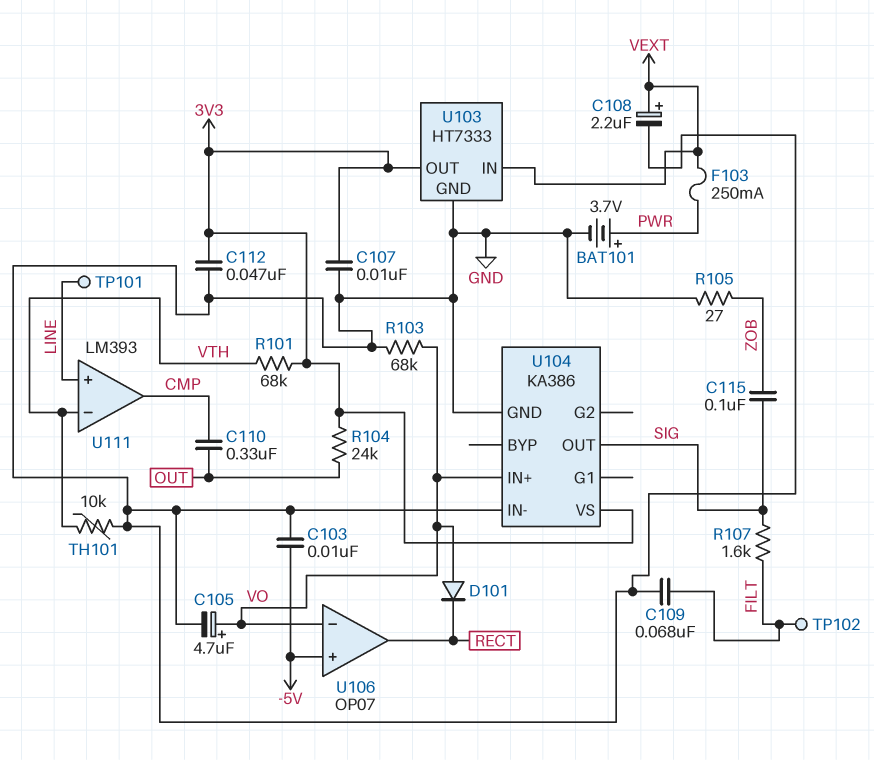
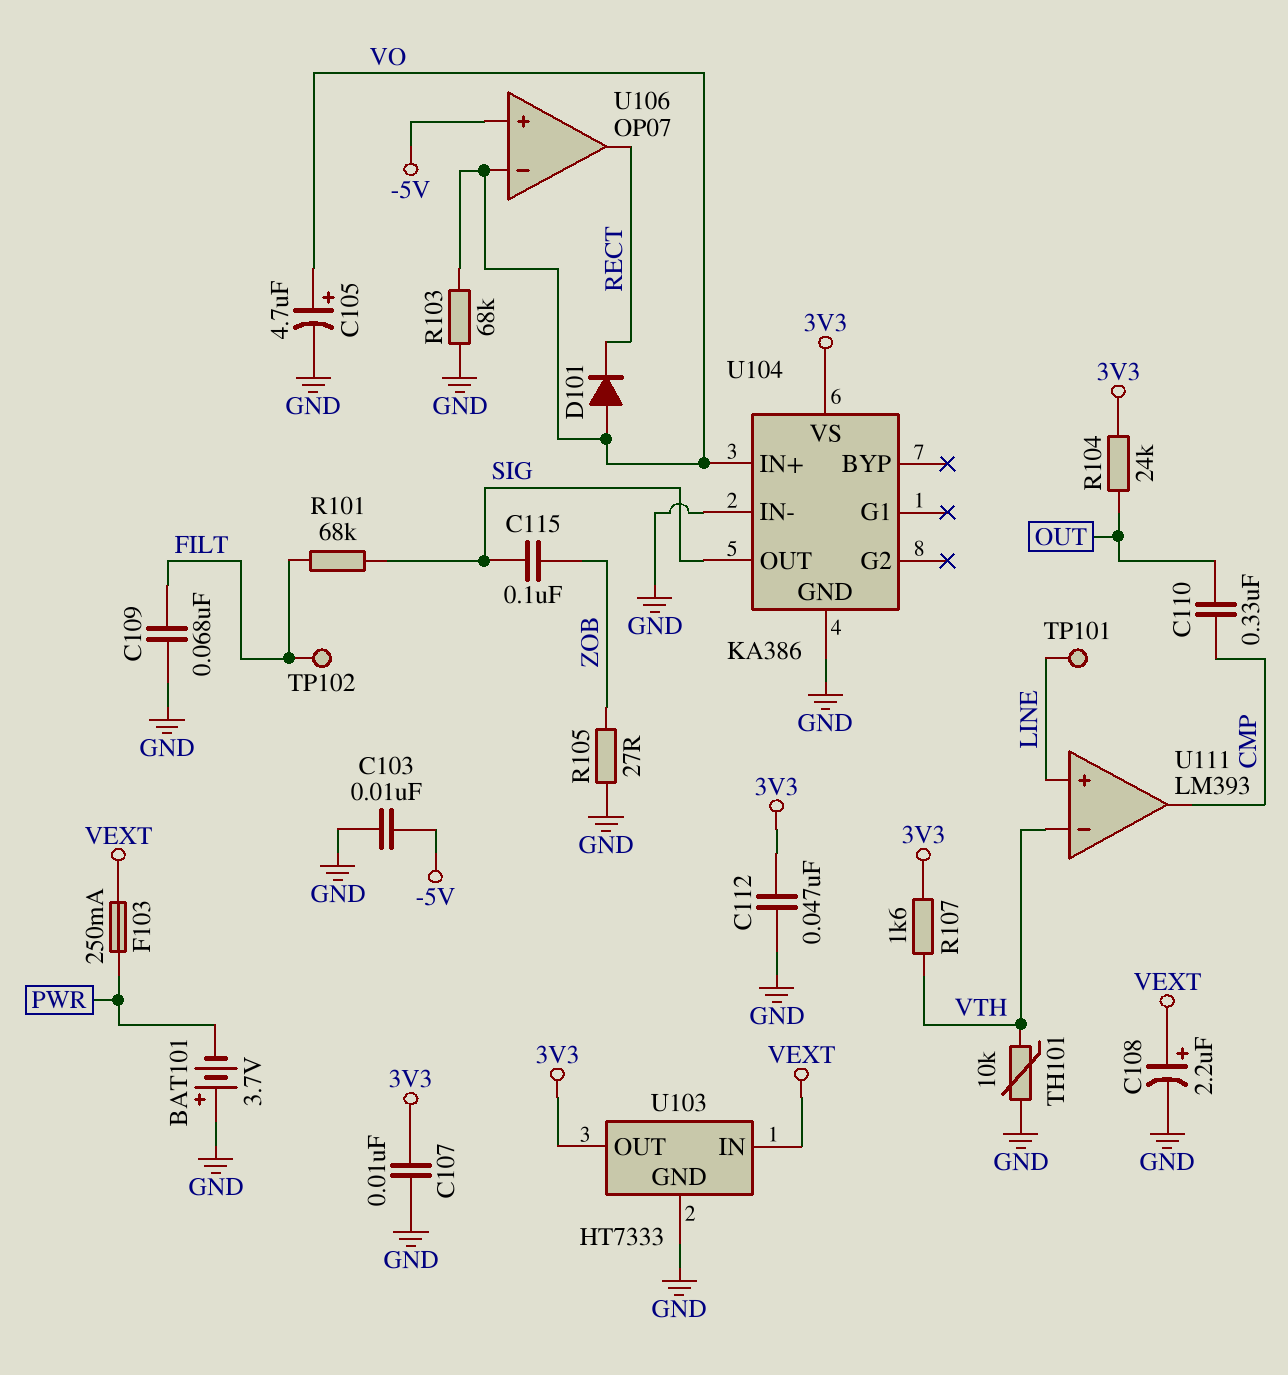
BAT101: 3.7V (plus PWR, minus GND) -> 3.7V (plus GND, minus PWR)
R101: 68k (3V3, VTH) -> 68k (FILT, SIG)
R107: 1.6k (FILT, SIG) -> 1.6k (3V3, VTH)

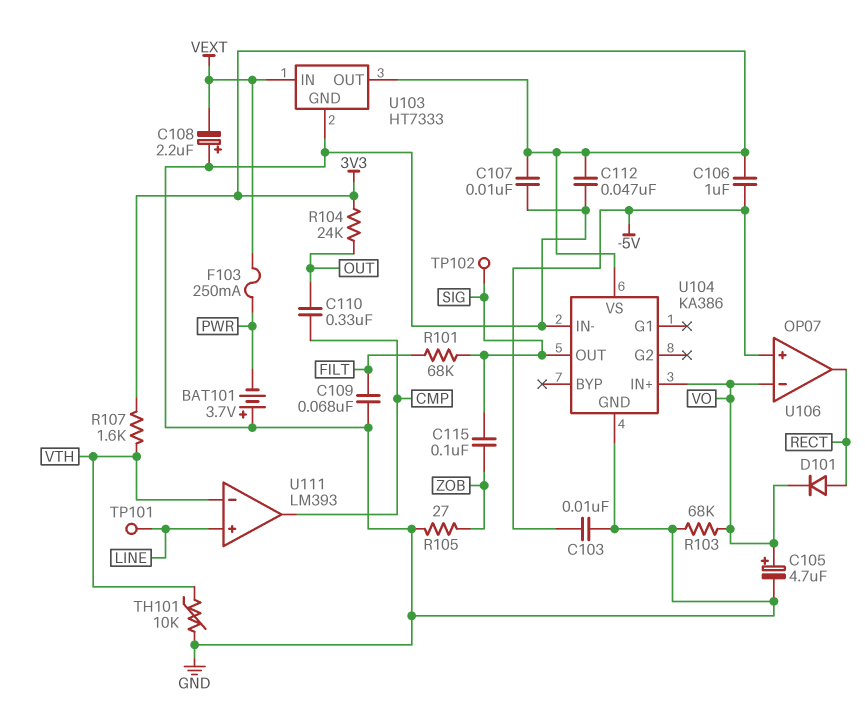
C106: none -> 1uF (-5V, 3V3)
C108: 2.2uF (plus VEXT, minus GND) -> 2.2uF (plus GND, minus VEXT)
D101: diode (A VO, K RECT) -> diode (A RECT, K VO)
TP102: test point (FILT) -> test point (SIG)

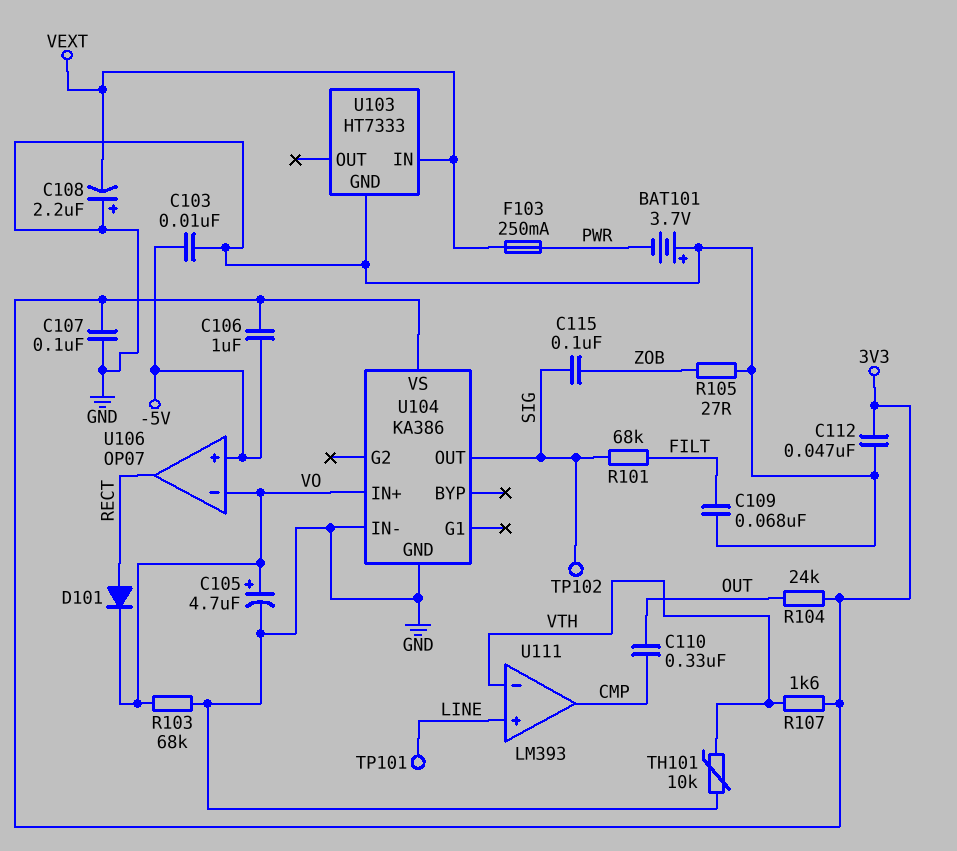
C107: 10nF (3V3, GND) -> 100nF (3V3, GND)
U103 pin OUT: 3V3 -> none

